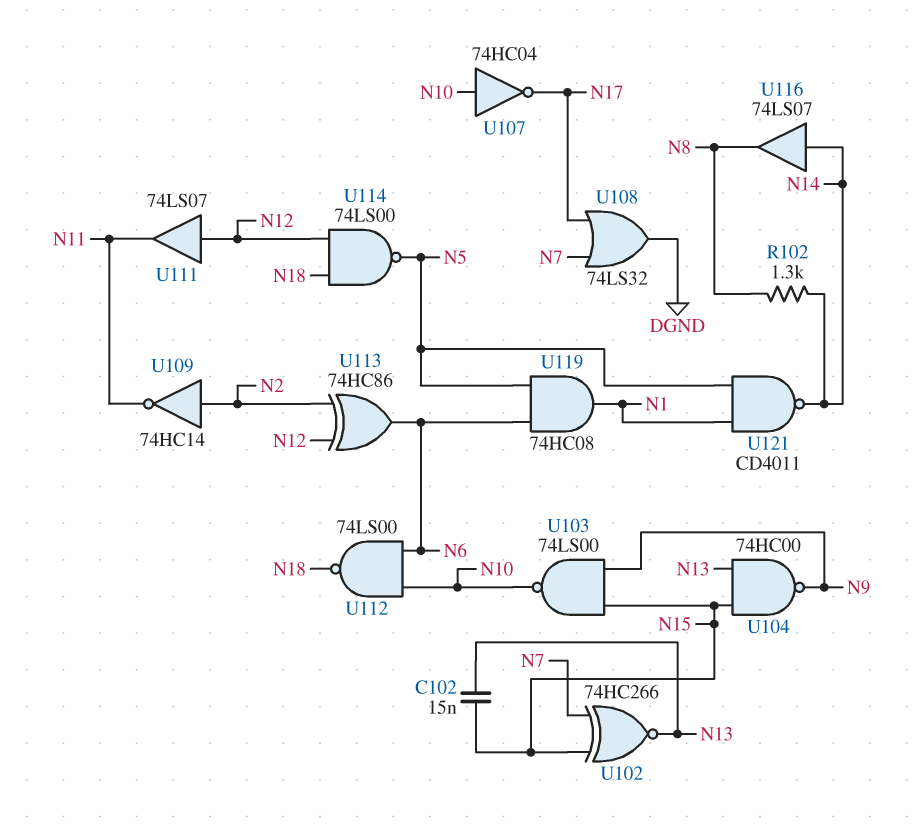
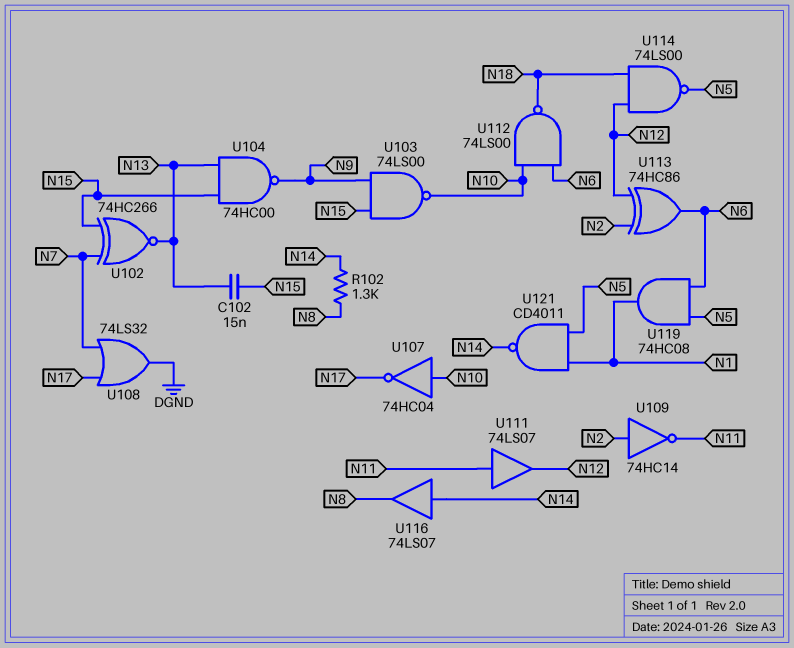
U111: buffer 74LS07 (in N12, out N11) -> buffer 74LS07 (in N11, out N12)

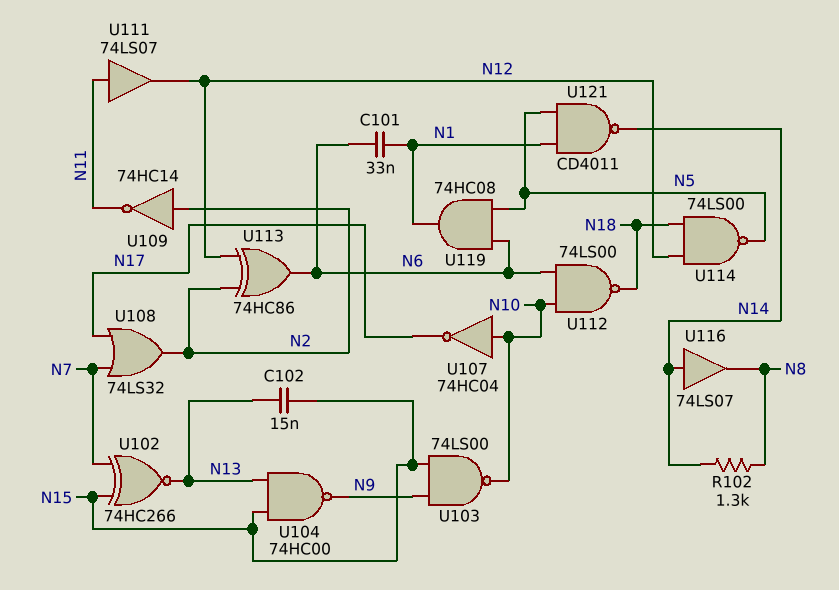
C101: none -> 33nF (N1, N6)
U108: OR 74LS32 (in N7, in N17, out DGND) -> OR 74LS32 (in N7, in N17, out N2)

